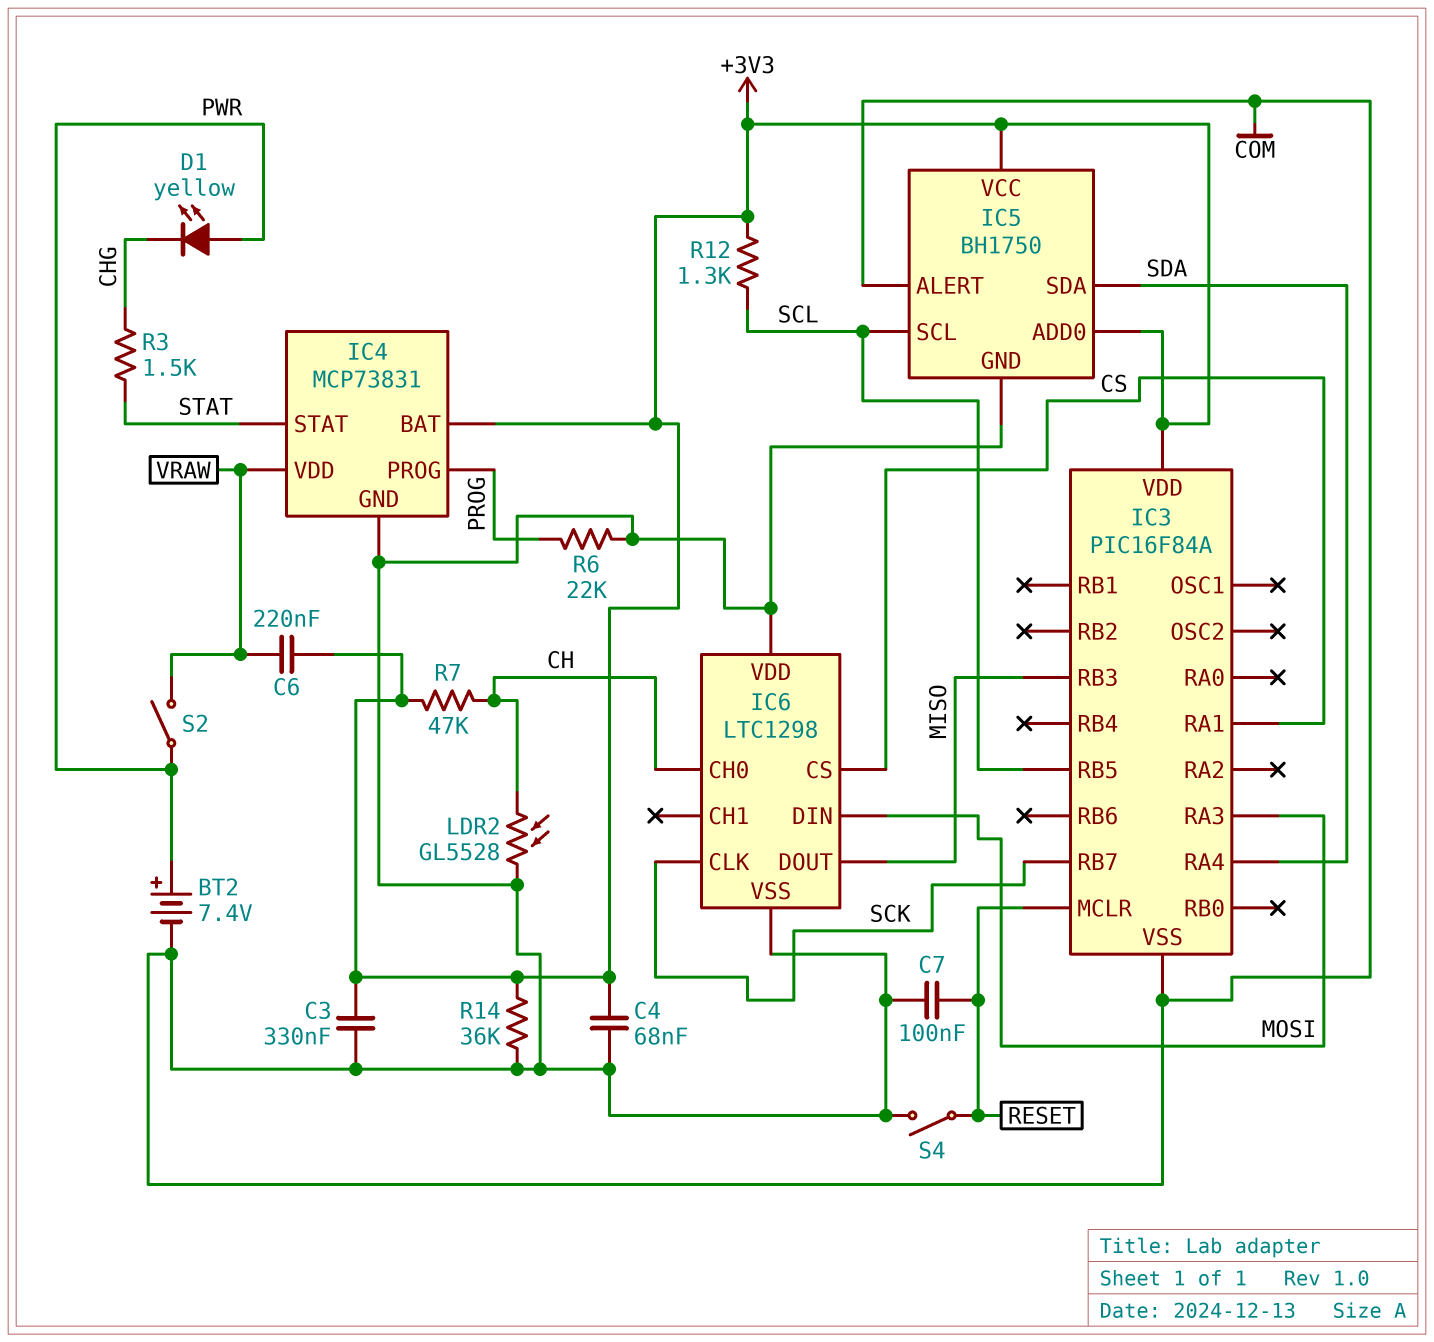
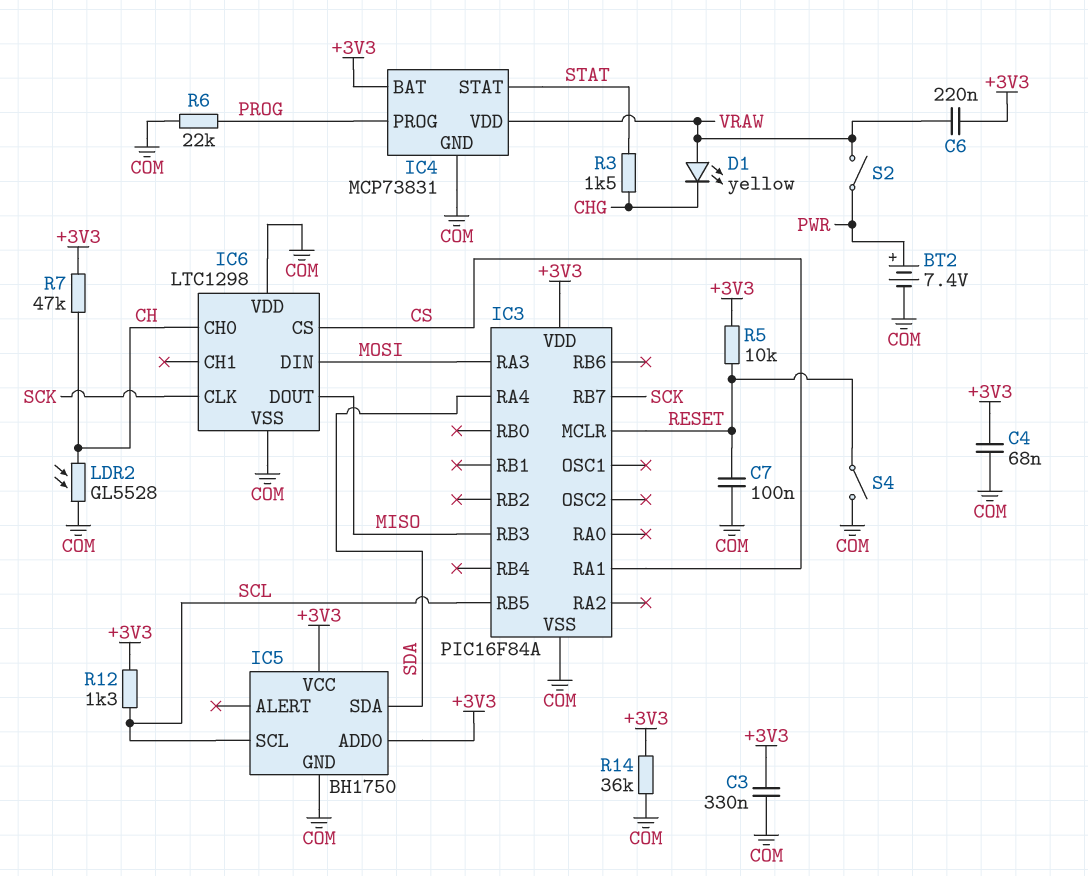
D1: LED yellow (A PWR, K CHG) -> LED yellow (A VRAW, K CHG)
IC5 pin ALERT: COM -> none
R5: none -> 10k (+3V3, RESET)

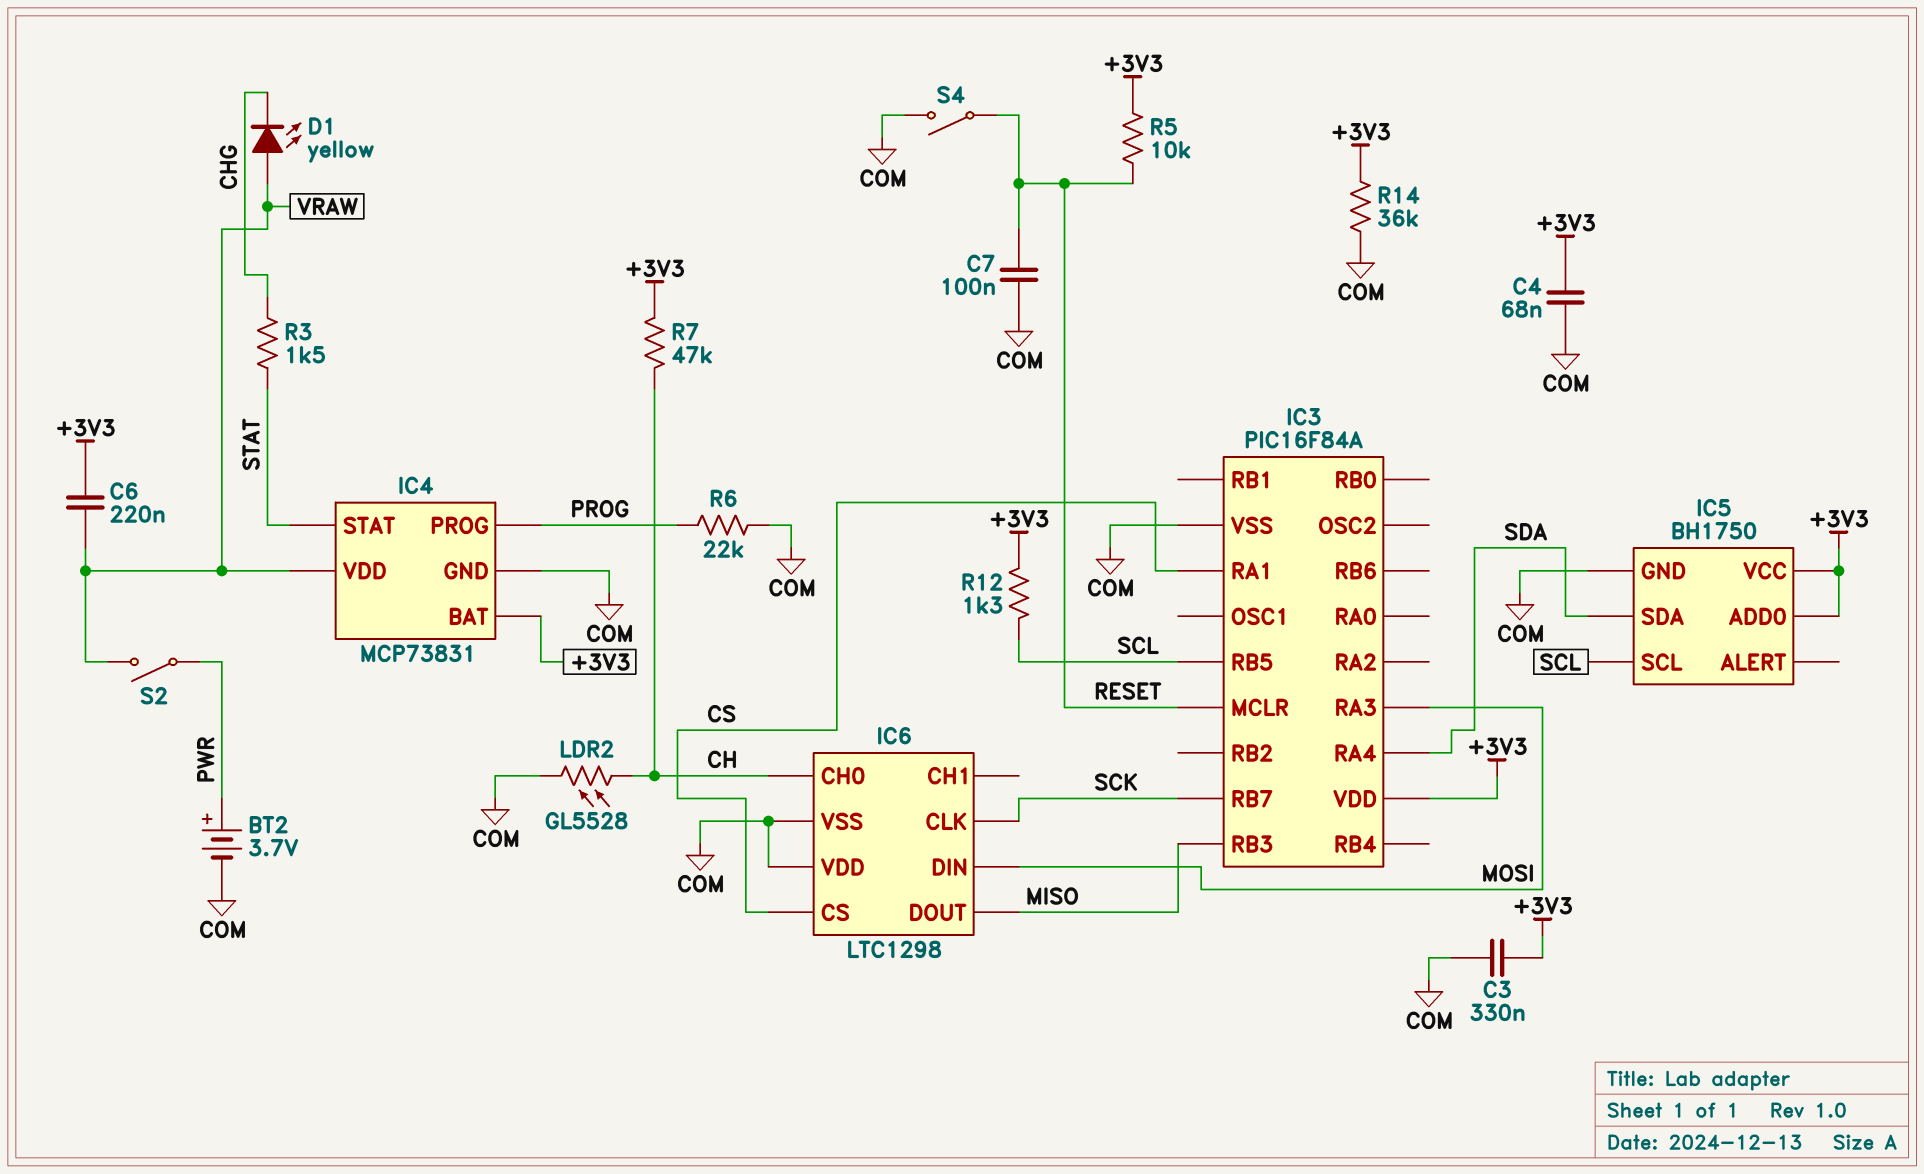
BT2: 7.4V (plus PWR, minus COM) -> 3.7V (plus PWR, minus COM)

